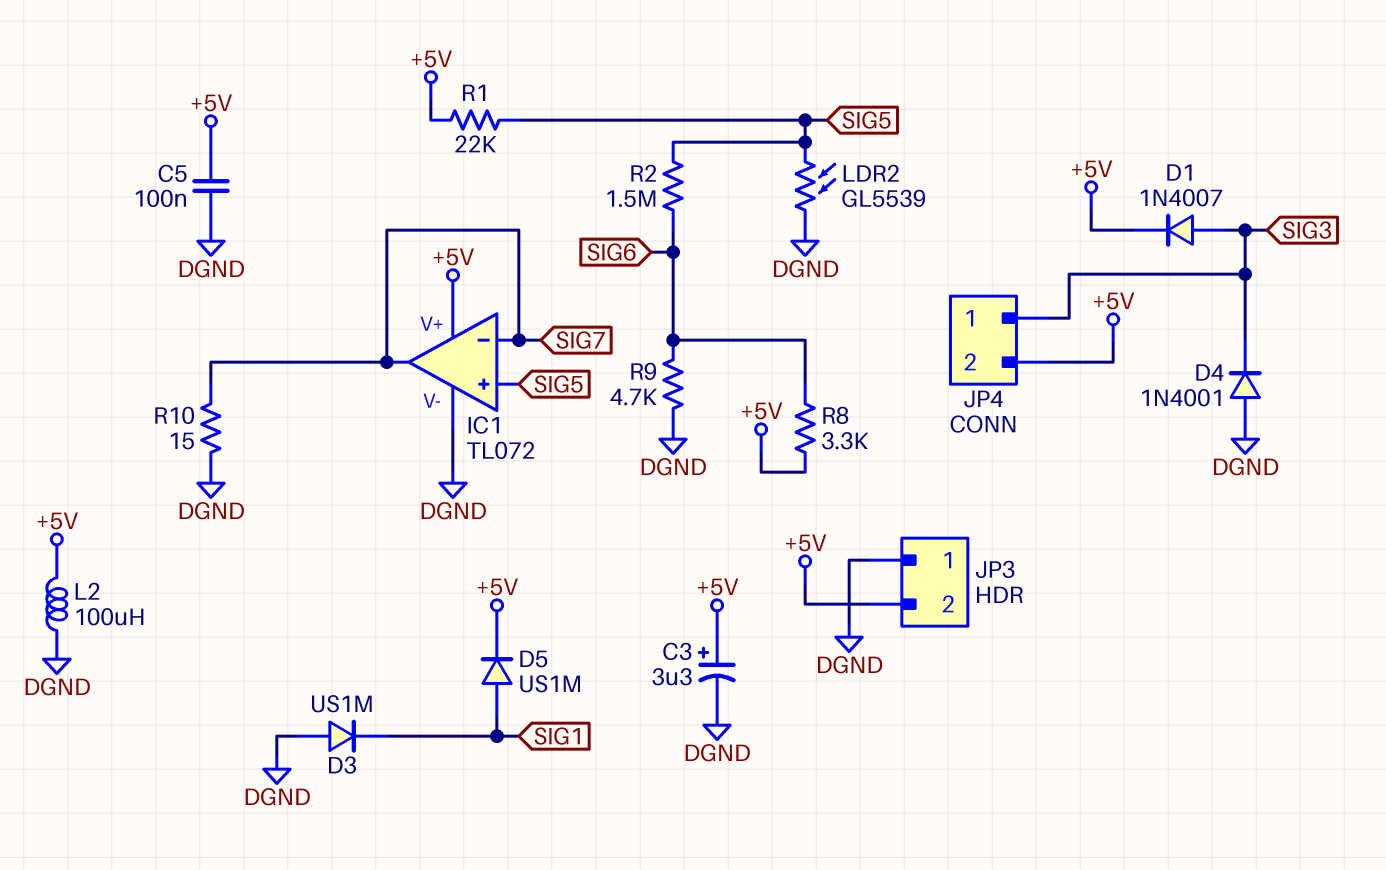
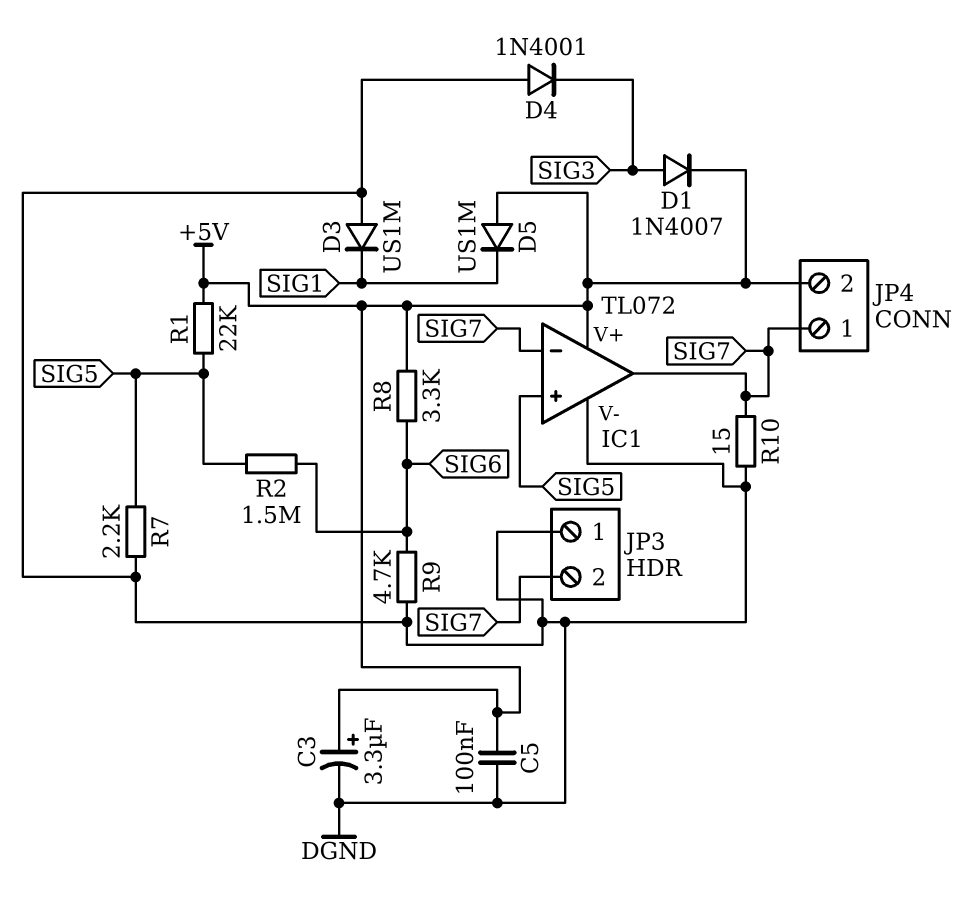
D5: diode US1M (A SIG1, K +5V) -> diode US1M (A +5V, K SIG1)
JP3 pin 2: +5V -> SIG7
JP4 pin 1: SIG3 -> SIG7
L2: 100uH (+5V, DGND) -> none
LDR2: GL5539 (DGND, SIG5) -> none
R7: none -> 2.2k (DGND, SIG5)

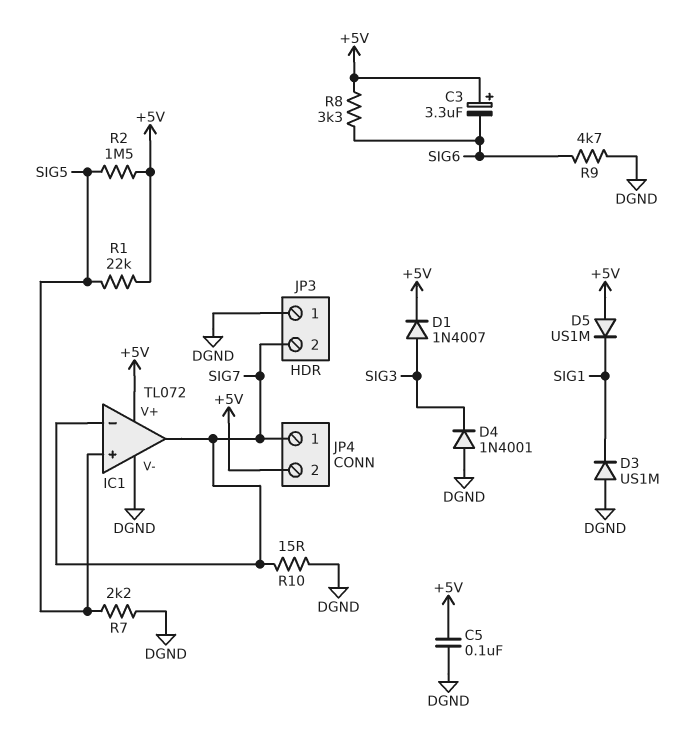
C3: 3.3uF (plus +5V, minus DGND) -> 3.3uF (plus +5V, minus SIG6)
R2: 1.5M (SIG5, SIG6) -> 1.5M (+5V, SIG5)

